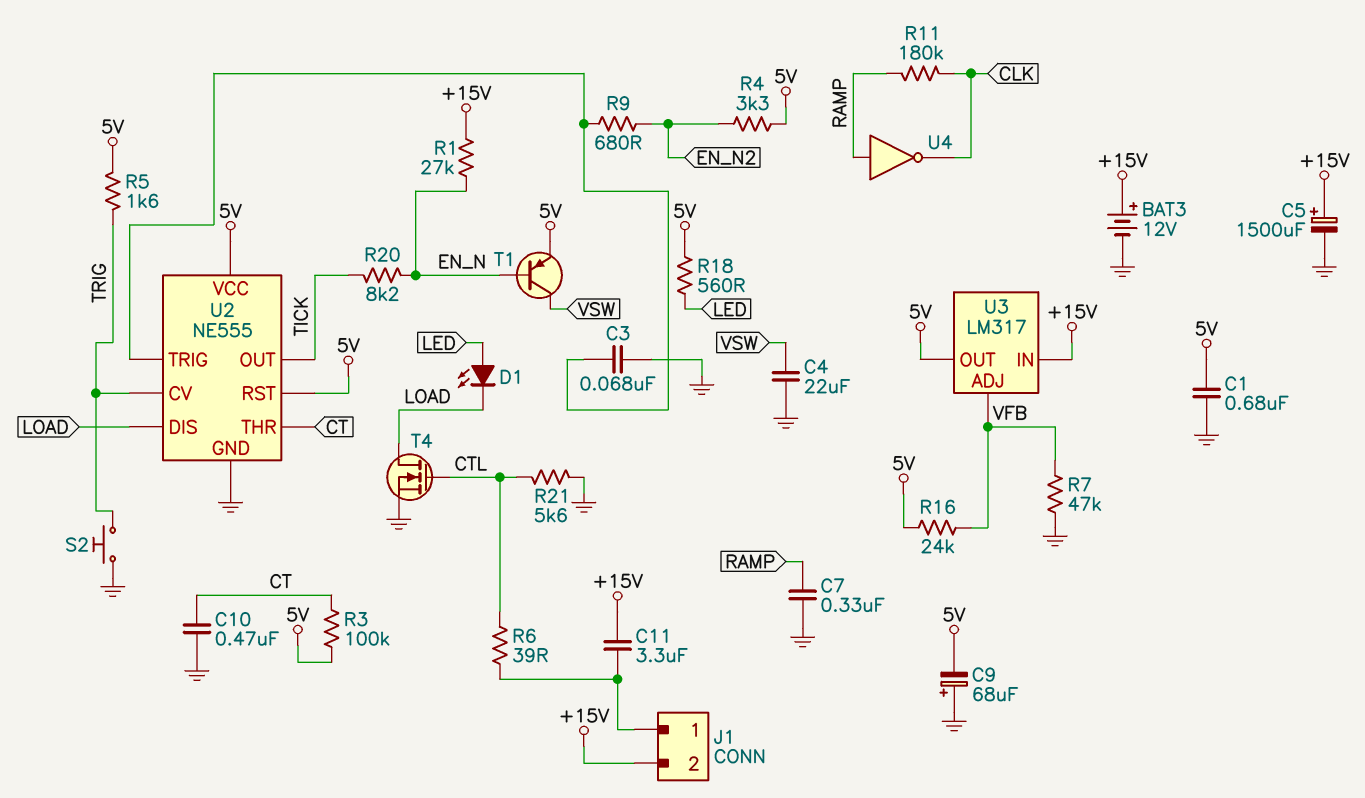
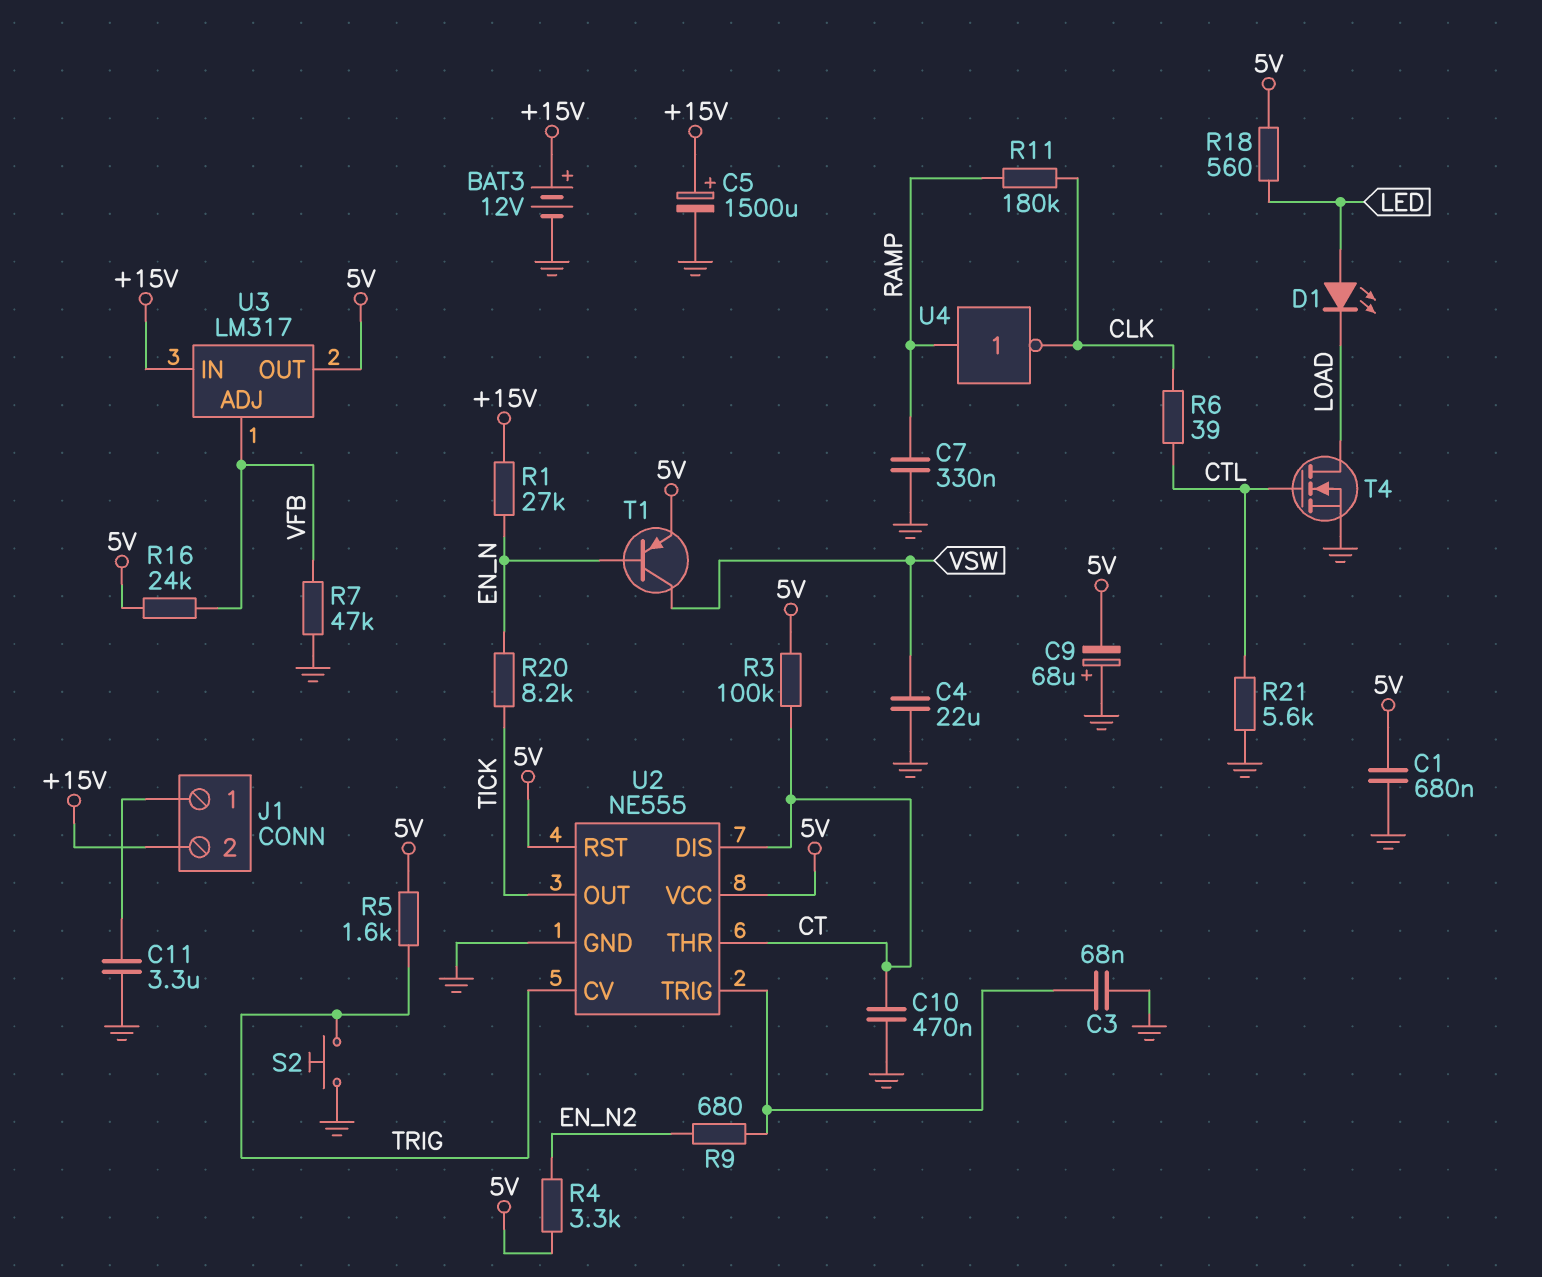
C11: 3.3uF (+15V, J1/1) -> 3.3uF (GND, J1/1)
R6: 39 (CTL, J1/1) -> 39 (CLK, CTL)
U2 pin DIS: LOAD -> CT

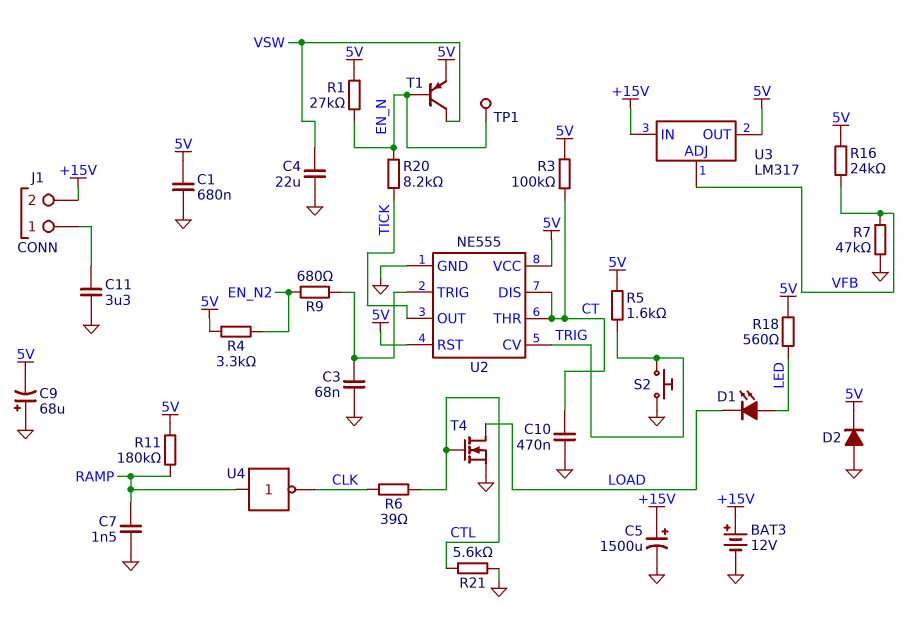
C7: 330nF (GND, RAMP) -> 1.5nF (GND, RAMP)
D2: none -> diode (A GND, K 5V)
R1: 27k (+15V, EN_N) -> 27k (5V, EN_N)
R11: 180k (CLK, RAMP) -> 180k (5V, RAMP)
TP1: none -> test point (EN_N)

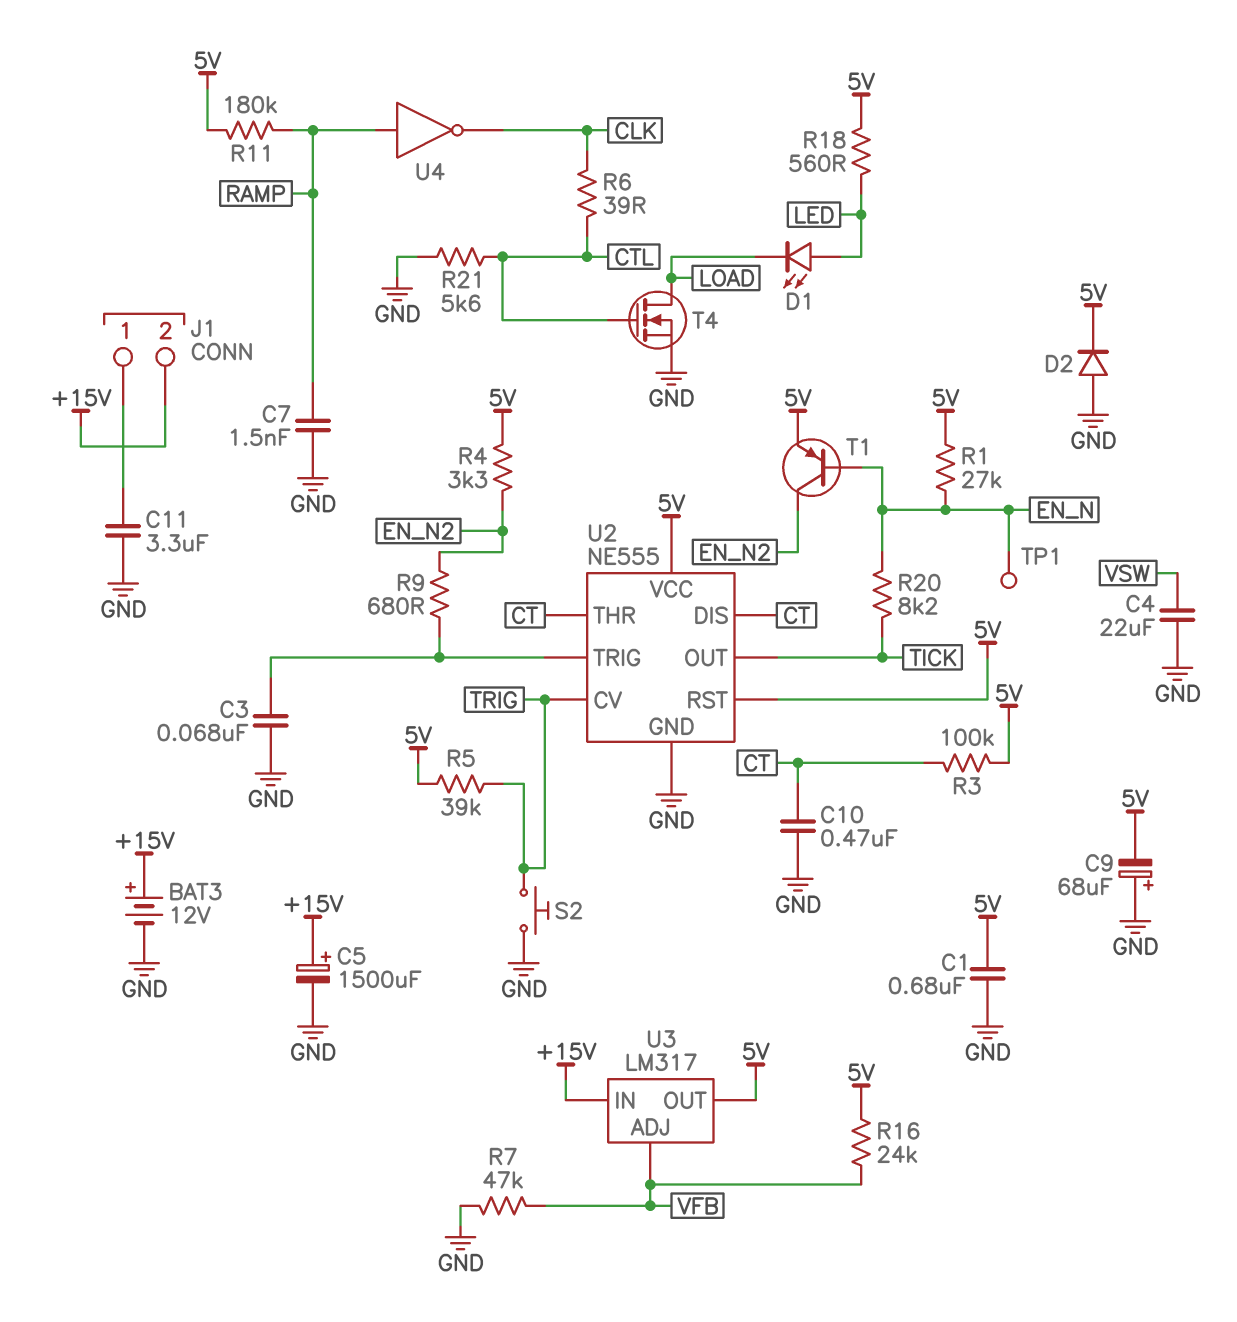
R5: 1.6k (5V, TRIG) -> 39k (5V, TRIG)
T1: PNP (B EN_N, C VSW, E 5V) -> PNP (B EN_N, C EN_N2, E 5V)

